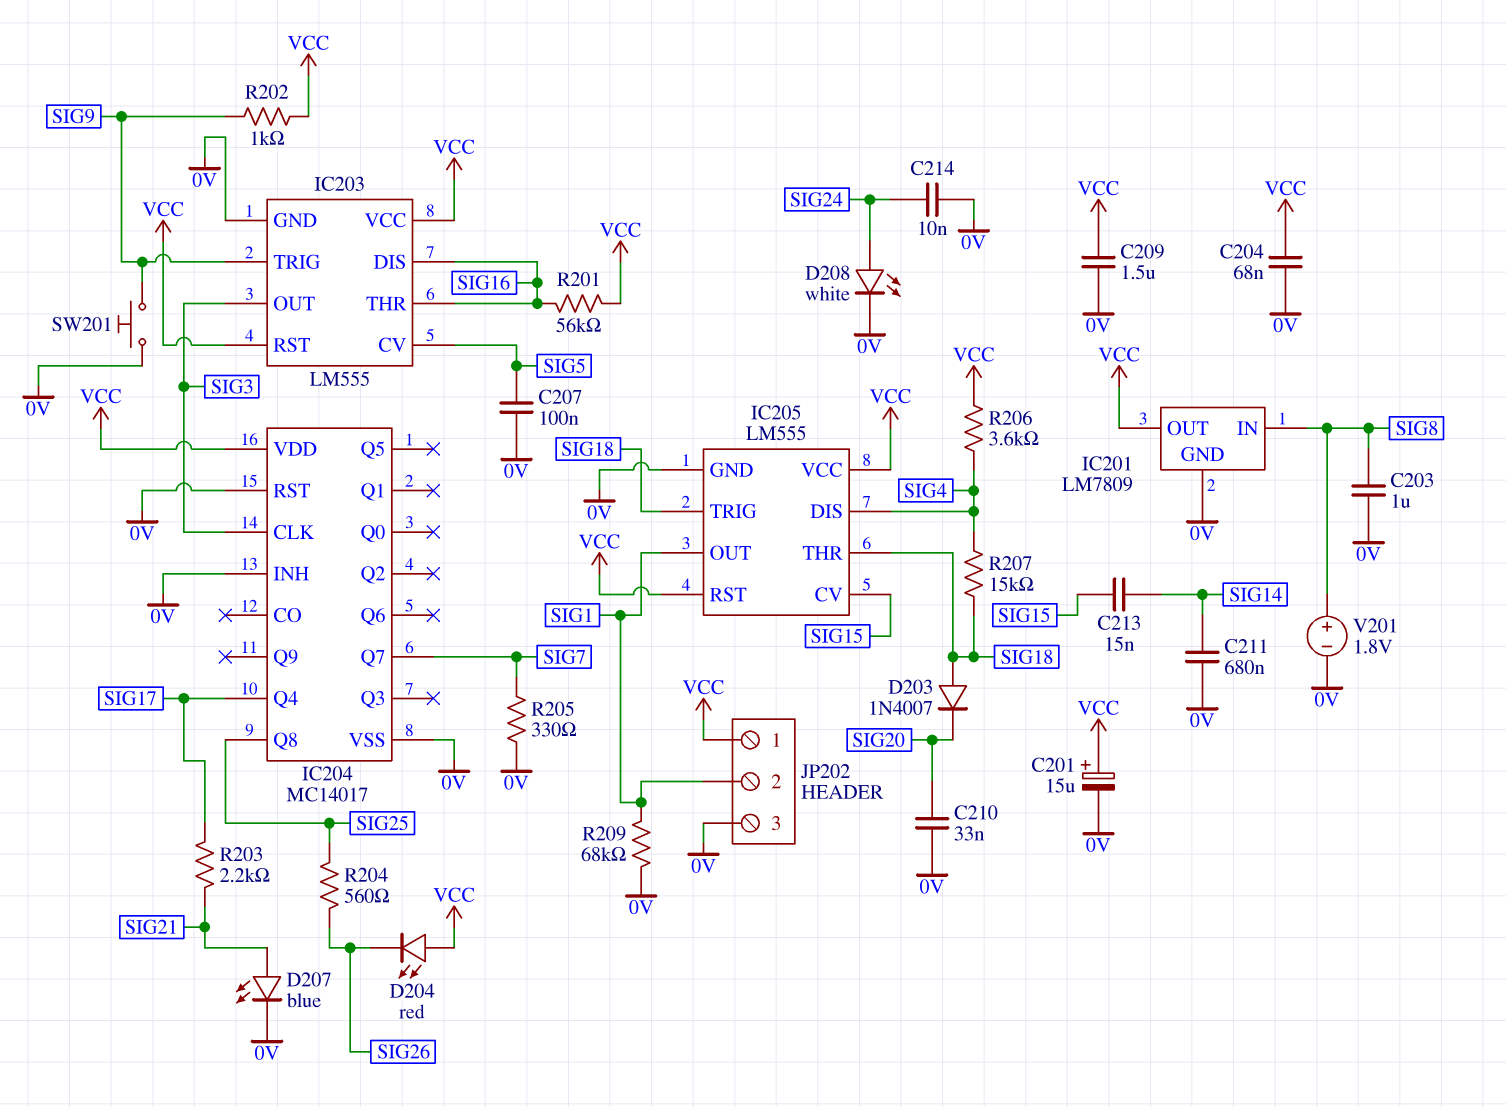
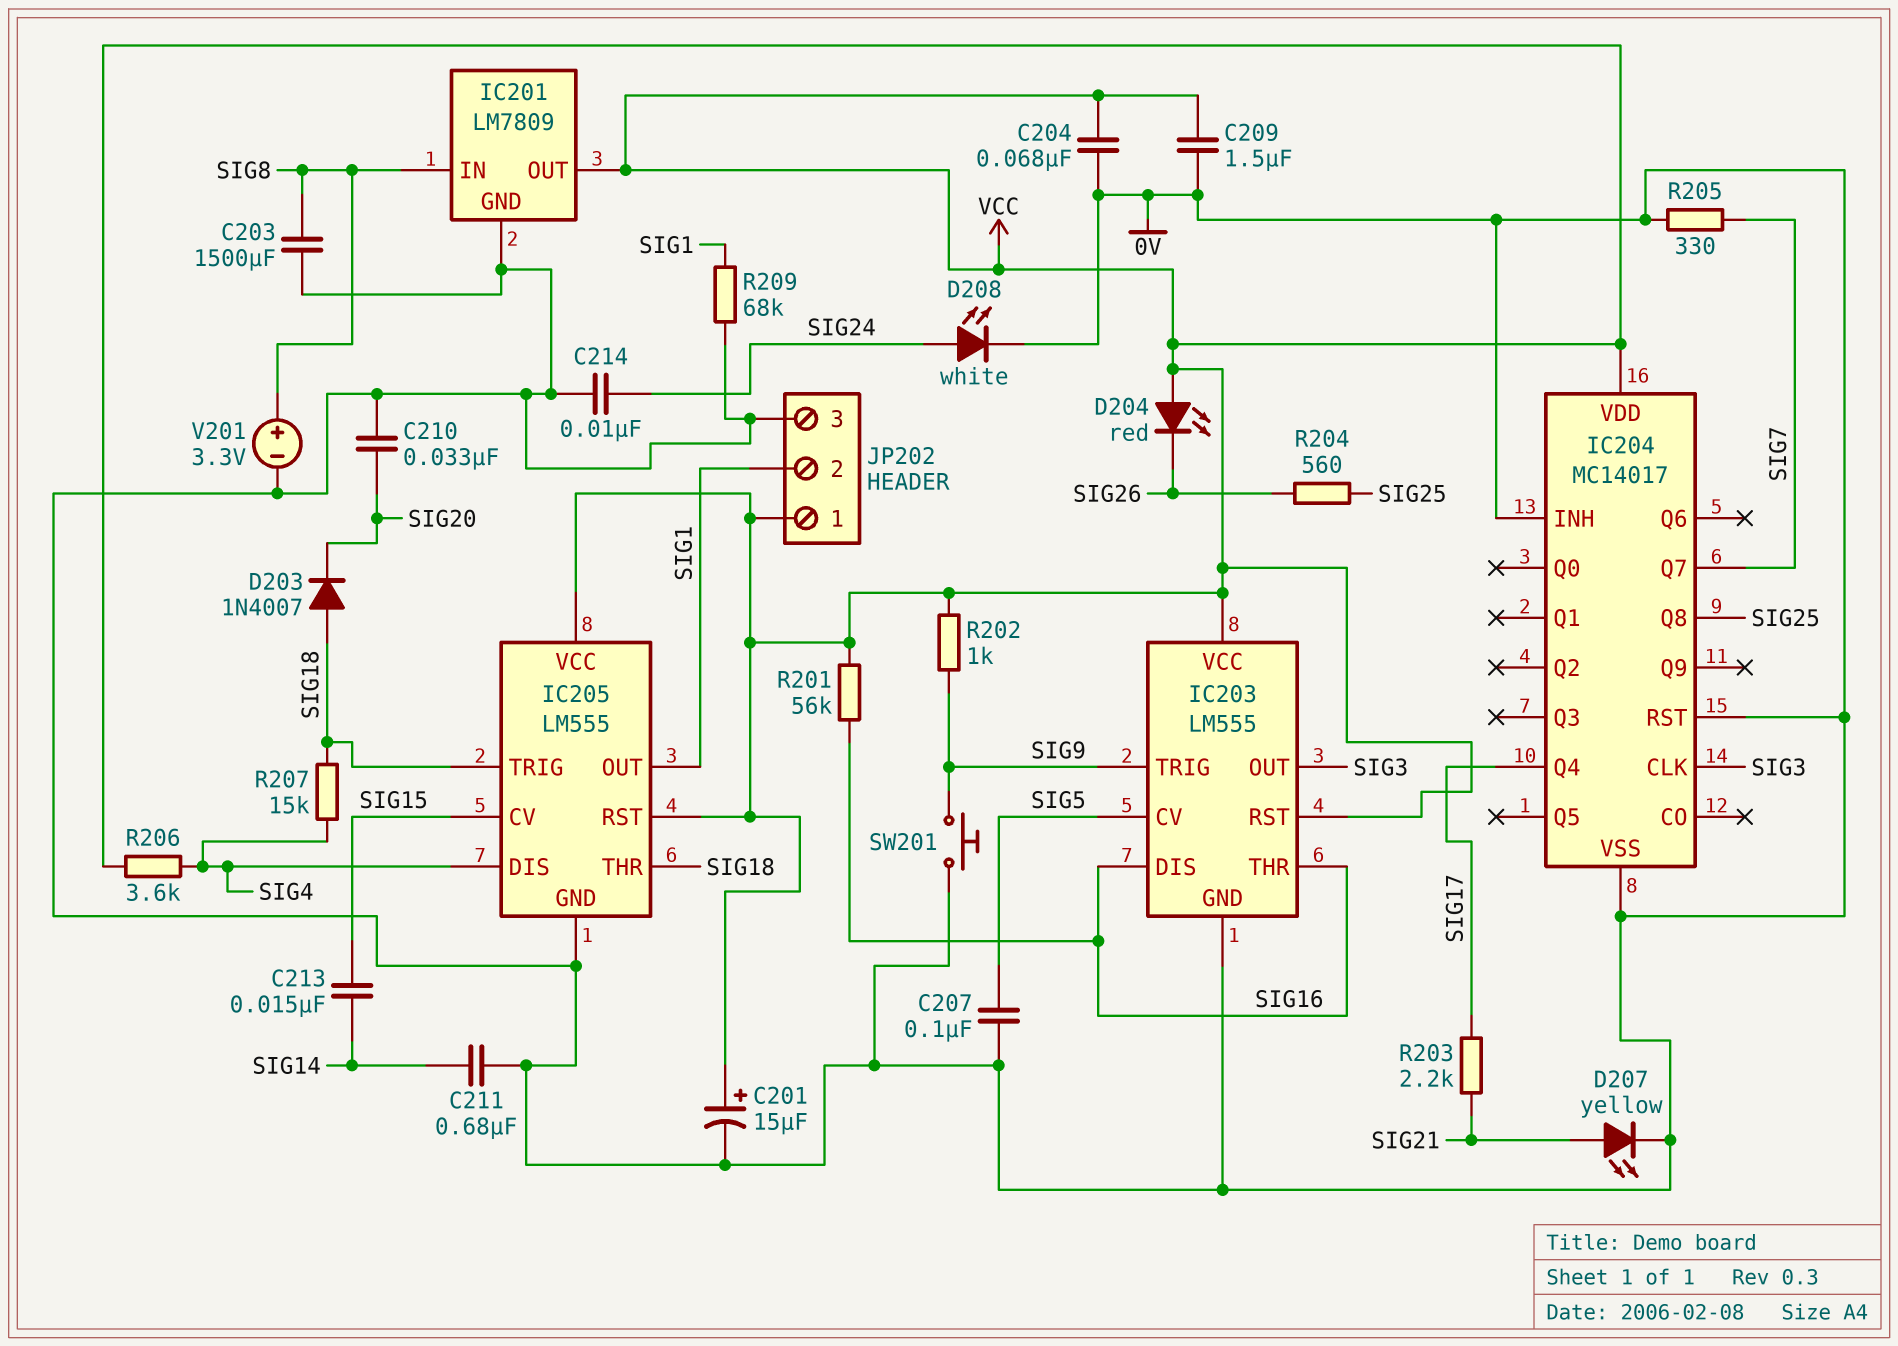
C203: 1uF (0V, SIG8) -> 1500uF (0V, SIG8)
D207: LED blue (A SIG21, K 0V) -> LED yellow (A SIG21, K 0V)
V201: 1.8V (plus SIG8, minus 0V) -> 3.3V (plus SIG8, minus 0V)

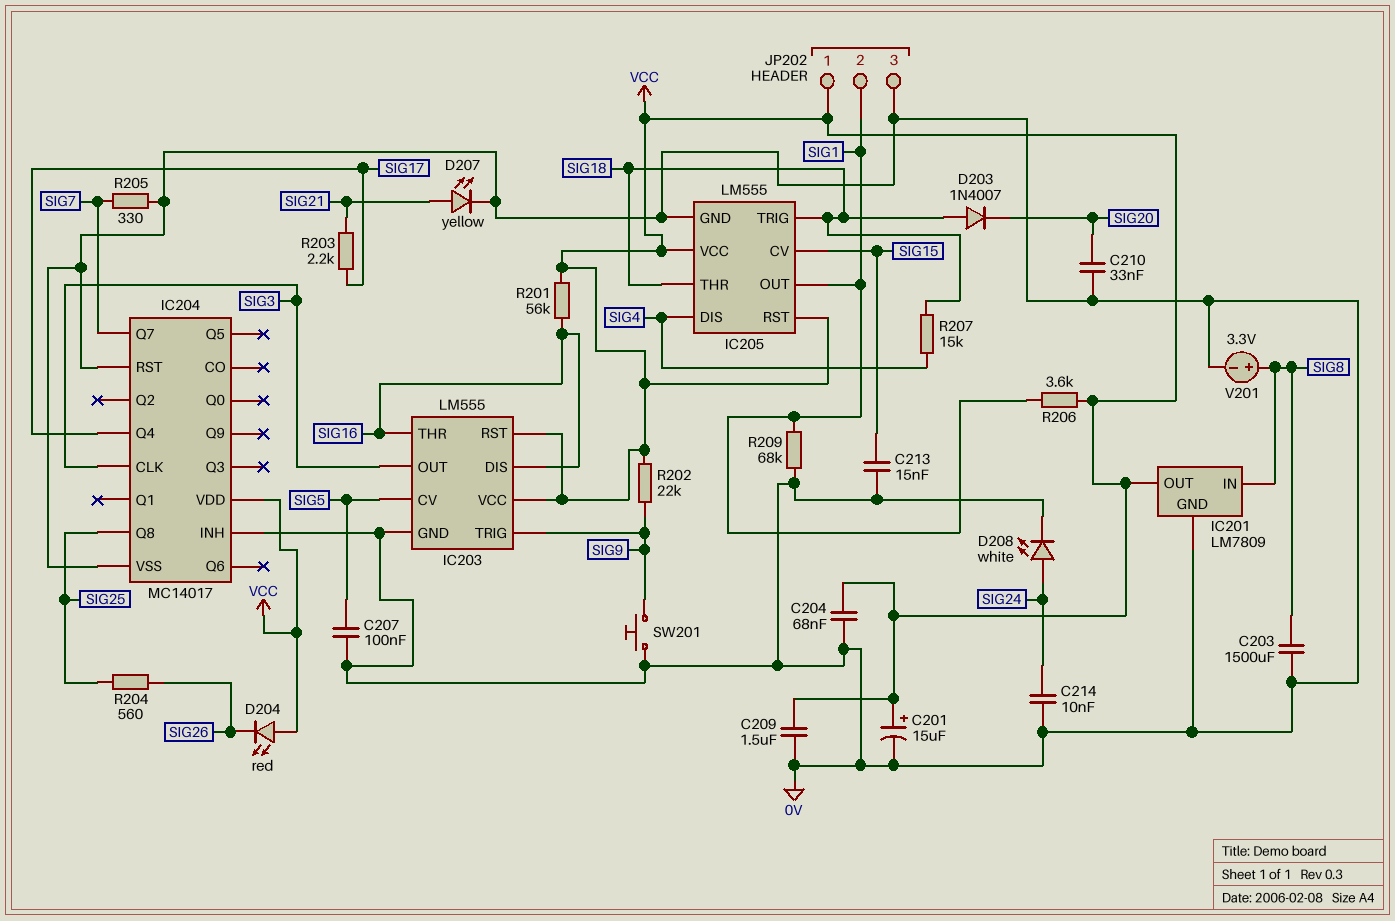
C211: 680nF (0V, SIG14) -> none
C213: 15nF (SIG14, SIG15) -> 15nF (0V, SIG15)
R202: 1k (SIG9, VCC) -> 22k (SIG9, VCC)
R206: 3.6k (SIG4, VCC) -> 3.6k (SIG1, VCC)

